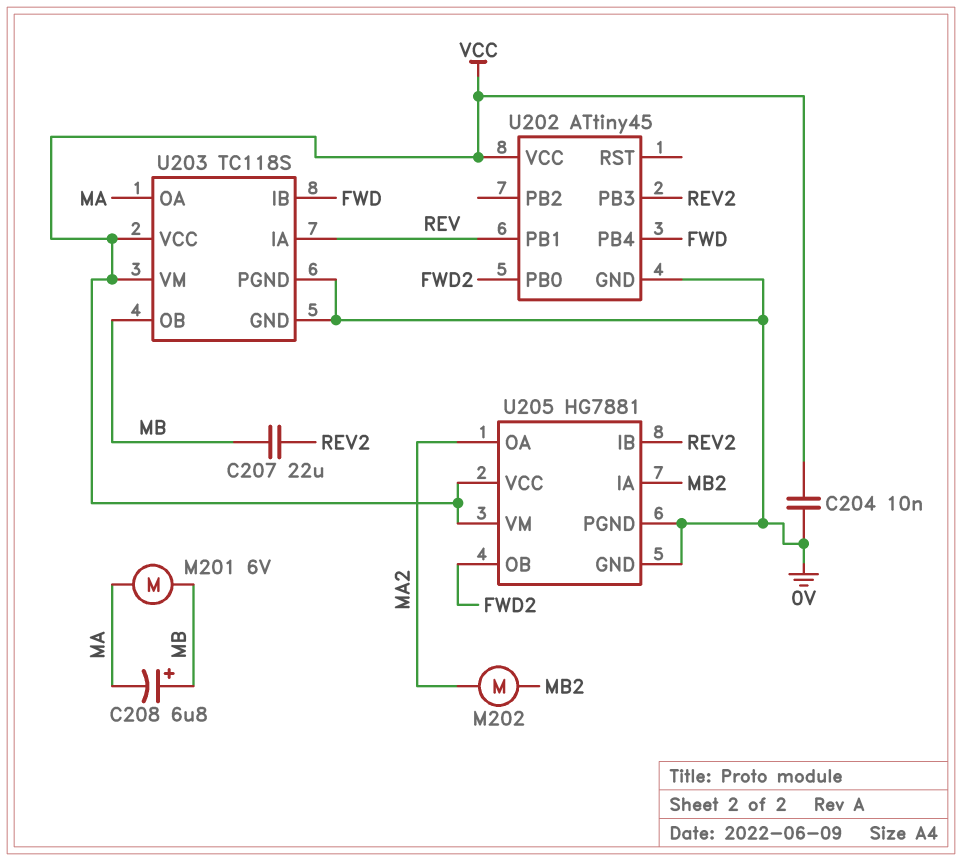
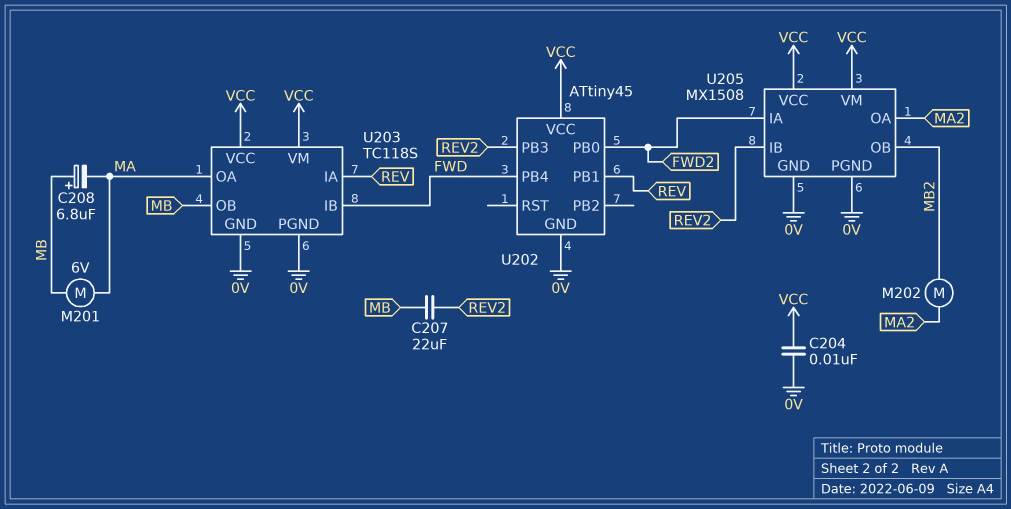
U205: HG7881 -> MX1508
U205 pin IA: MB2 -> FWD2
U205 pin OB: FWD2 -> MB2

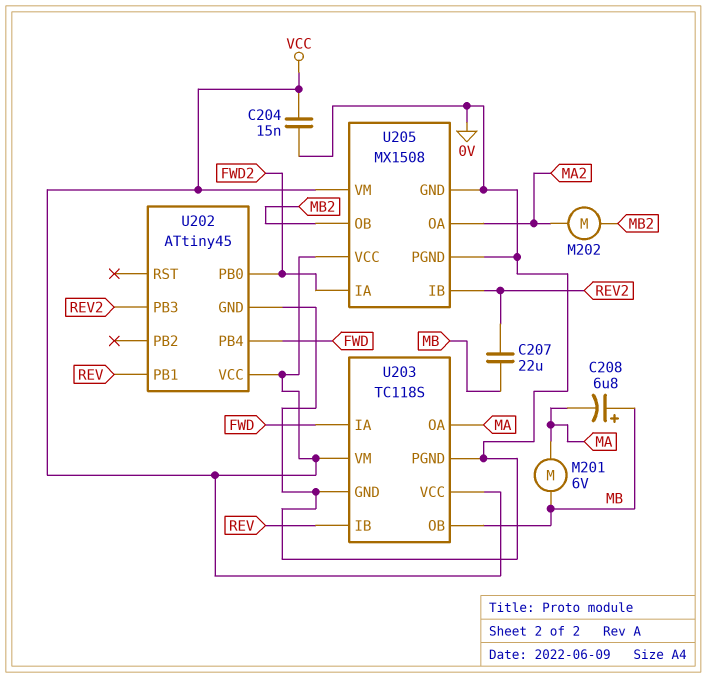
C204: 10nF (0V, VCC) -> 15nF (0V, VCC)
U203 pin IA: REV -> FWD
U203 pin IB: FWD -> REV

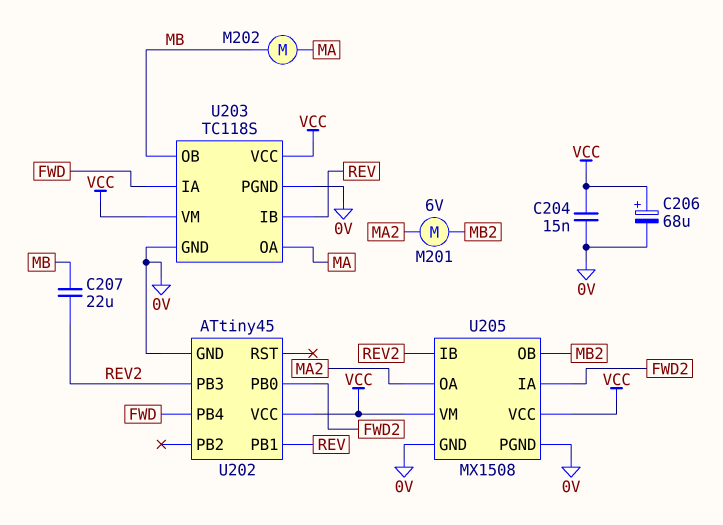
C206: none -> 68uF (plus VCC, minus 0V)
C208: 6.8uF (plus MB, minus MA) -> none
M201: motor 6V (MA, MB) -> motor 6V (MA2, MB2)
M202: motor (MA2, MB2) -> motor (MA, MB)

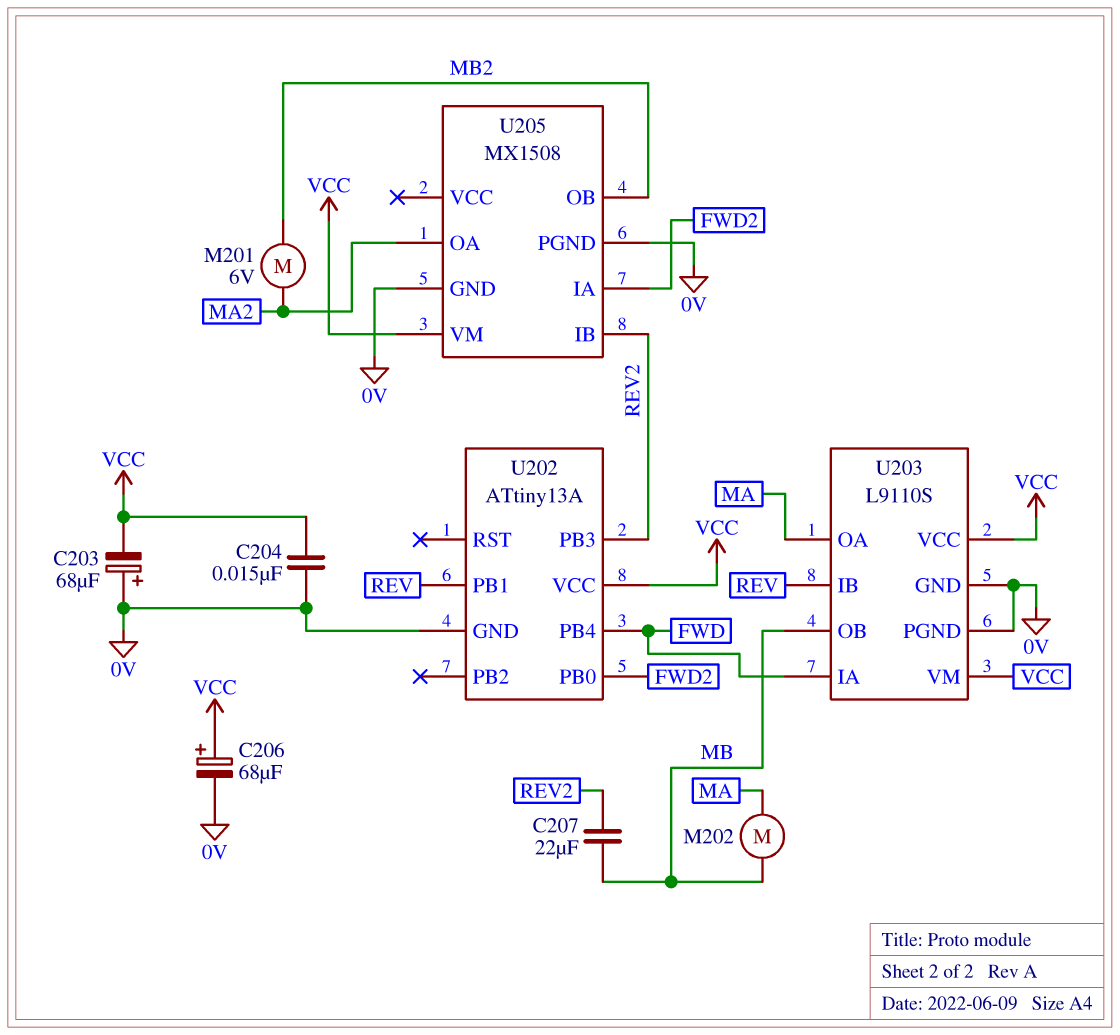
C203: none -> 68uF (plus 0V, minus VCC)
U202: ATtiny45 -> ATtiny13A
U203: TC118S -> L9110S
U205 pin VCC: VCC -> none

